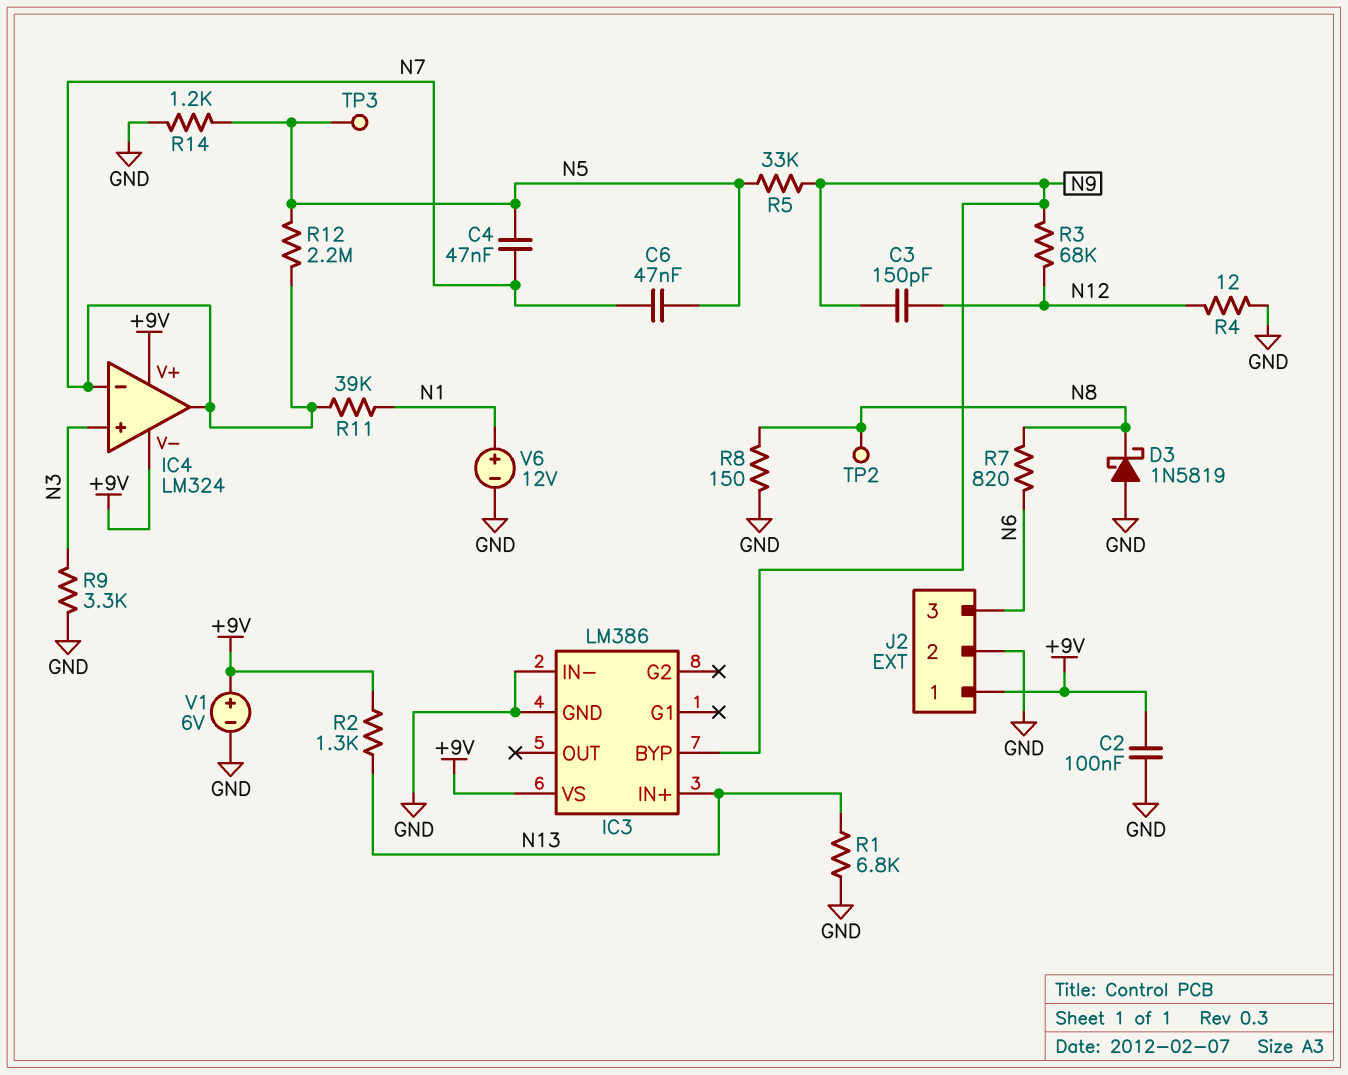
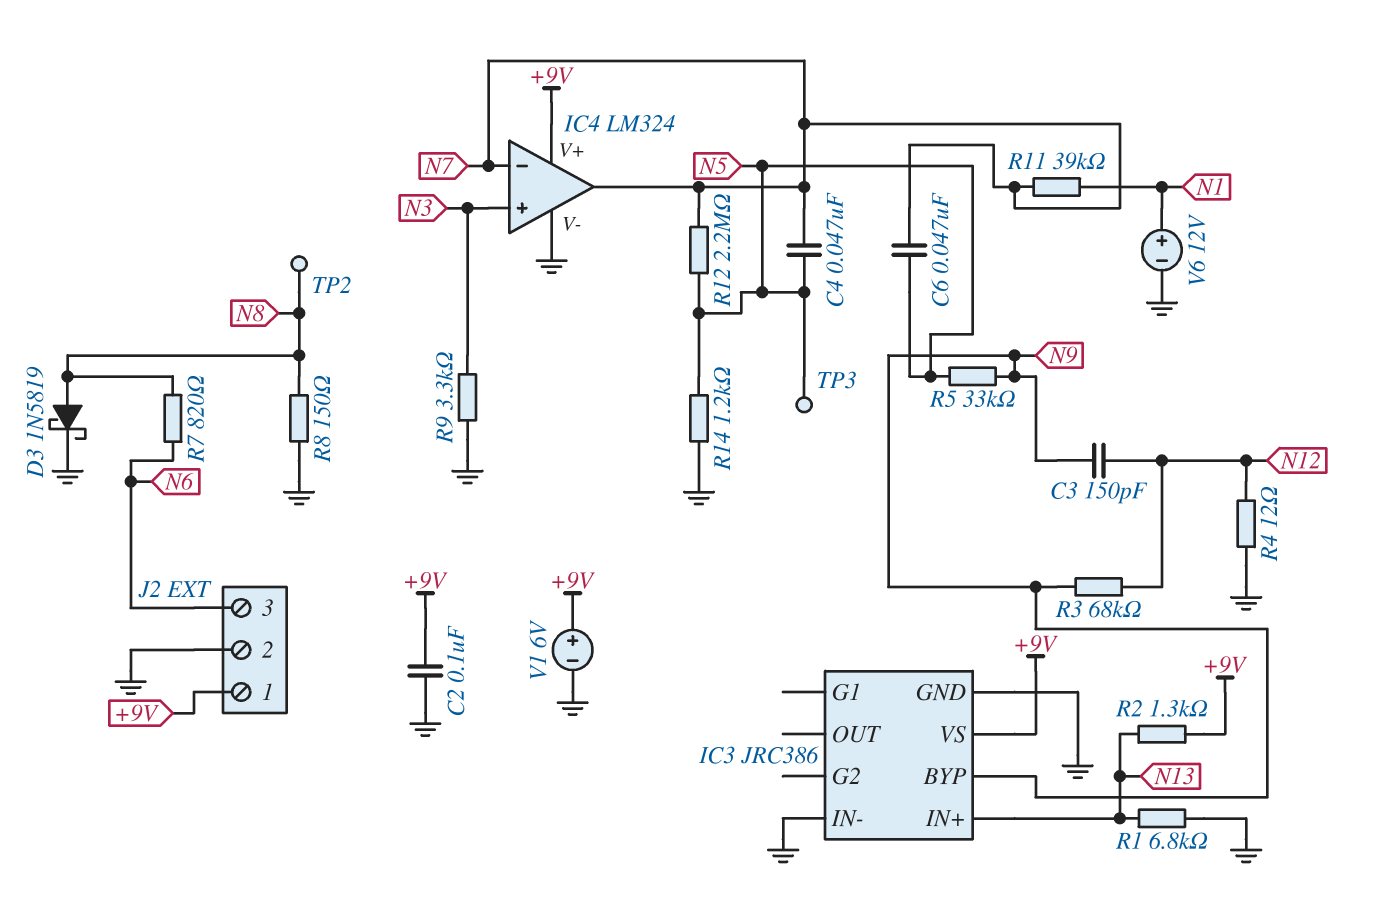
D3: schottky 1N5819 (A GND, K N8) -> schottky 1N5819 (A N8, K GND)
IC3: LM386 -> JRC386
IC4 pin V-: +9V -> GND

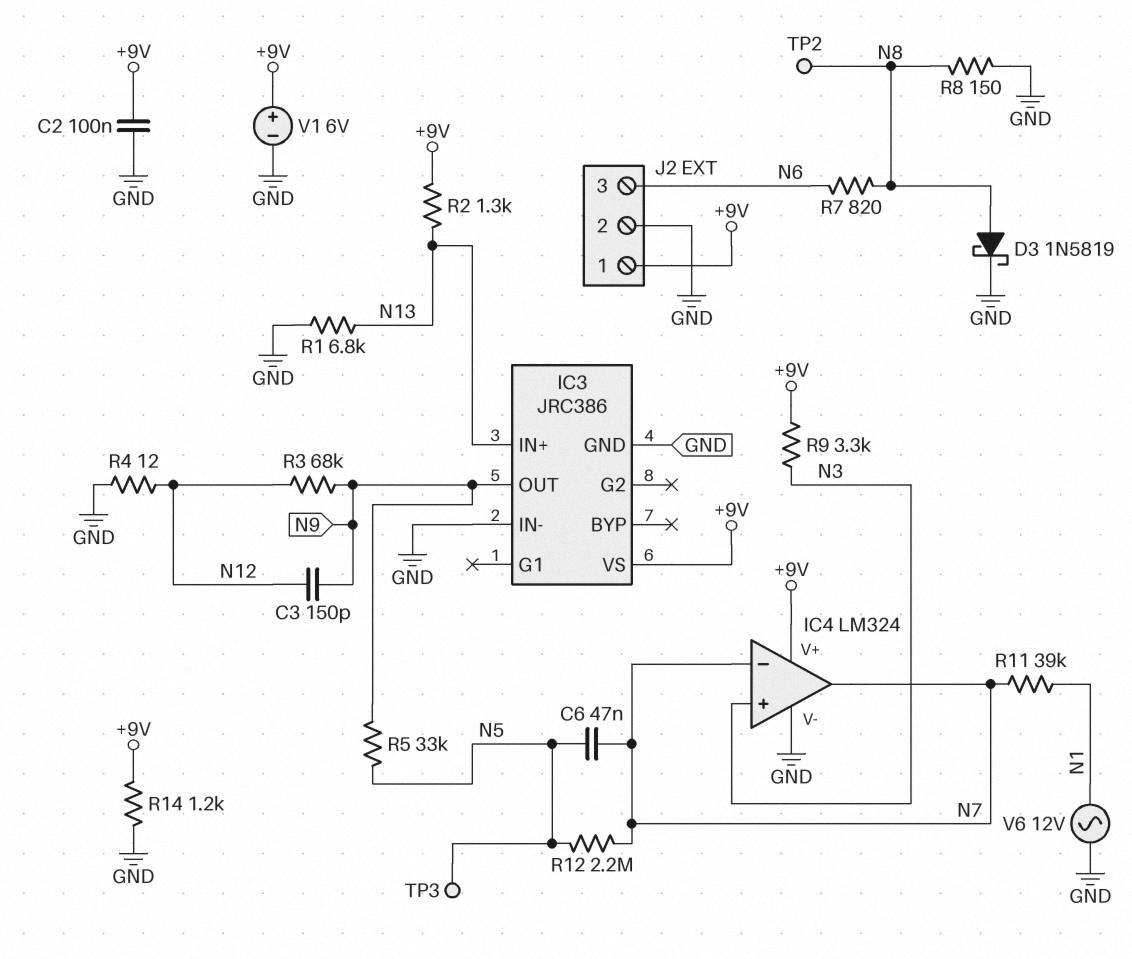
C4: 47nF (N5, N7) -> none
IC3 pin BYP: N9 -> none
IC3 pin OUT: none -> N9
R9: 3.3k (GND, N3) -> 3.3k (+9V, N3)
R14: 1.2k (GND, N5) -> 1.2k (+9V, GND)
V6: 12V (plus N1, minus GND) -> AC 12V (GND, N1)

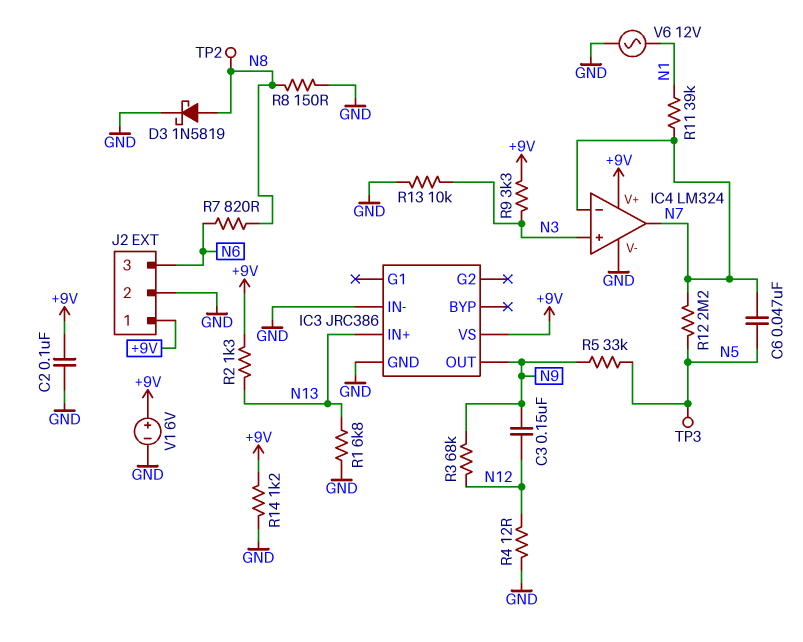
C3: 150pF (N9, N12) -> 150nF (N9, N12)
R13: none -> 10k (GND, N3)

